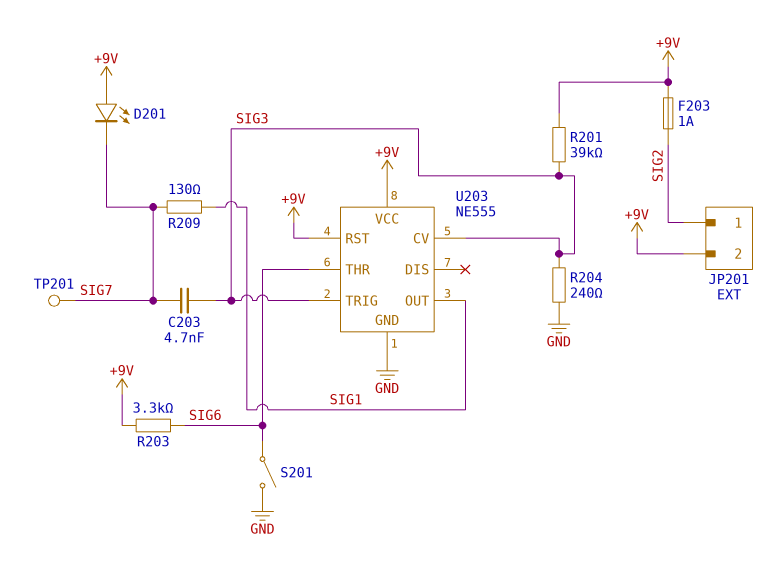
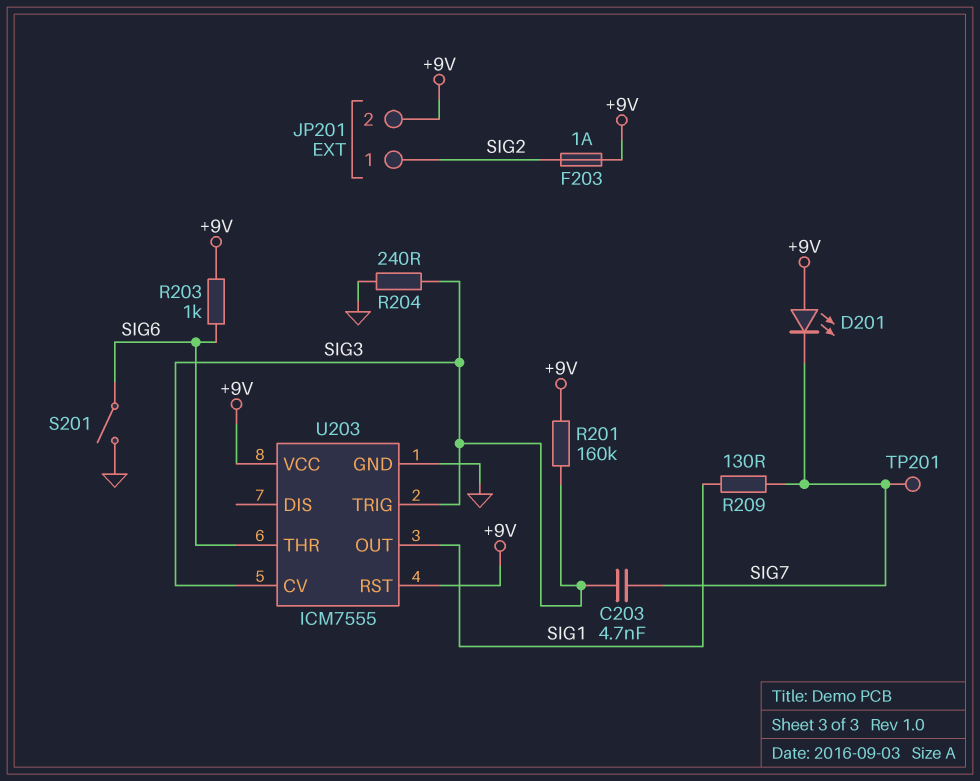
R201: 39k (+9V, SIG3) -> 160k (+9V, SIG3)
R203: 3.3k (+9V, SIG6) -> 1k (+9V, SIG6)
U203: NE555 -> ICM7555

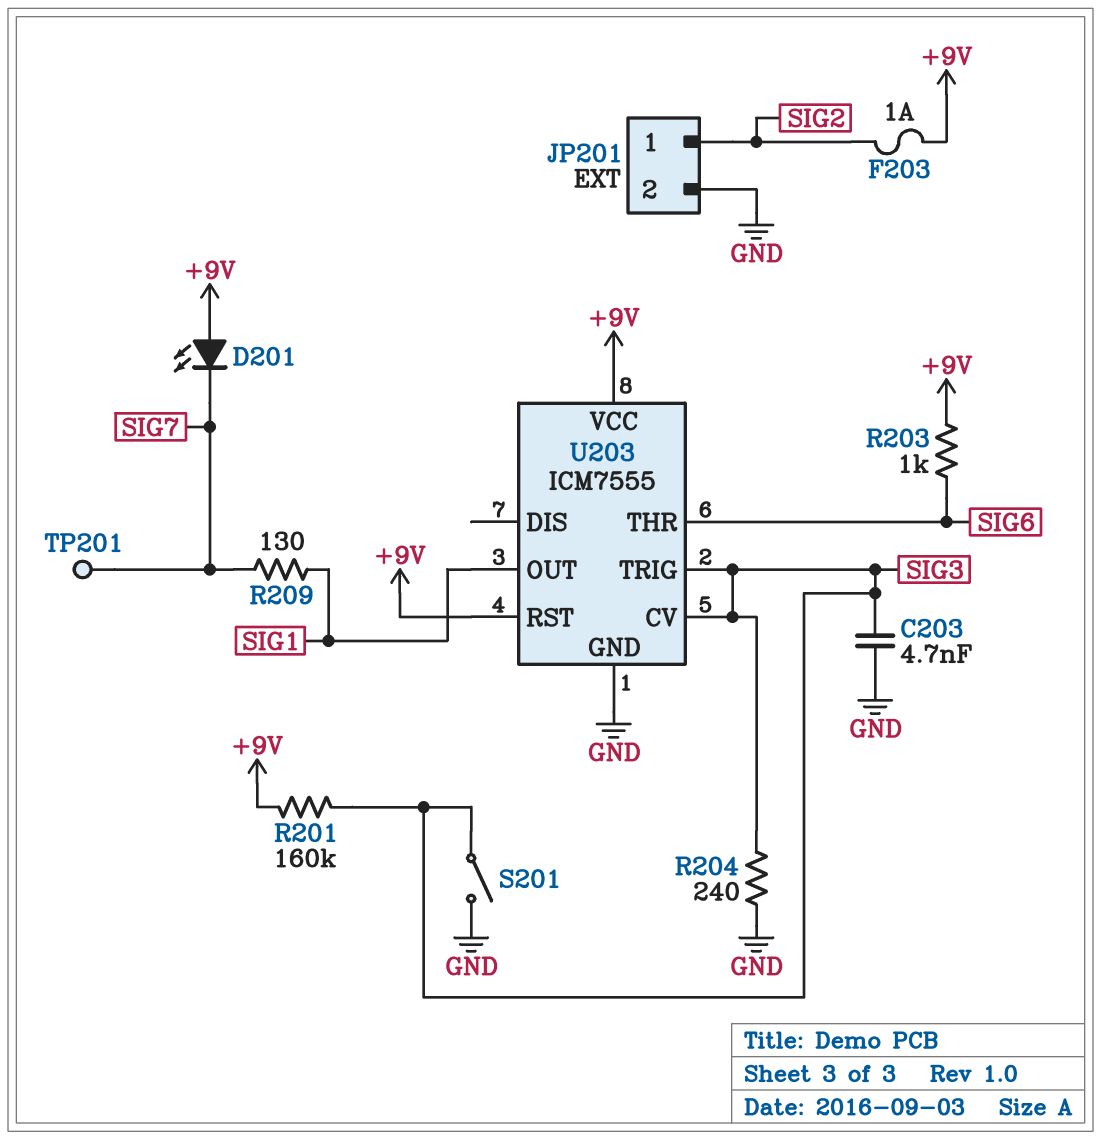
C203: 4.7nF (SIG3, SIG7) -> 4.7nF (GND, SIG3)
JP201 pin 2: +9V -> GND
S201: switch (GND, SIG6) -> switch (GND, SIG3)

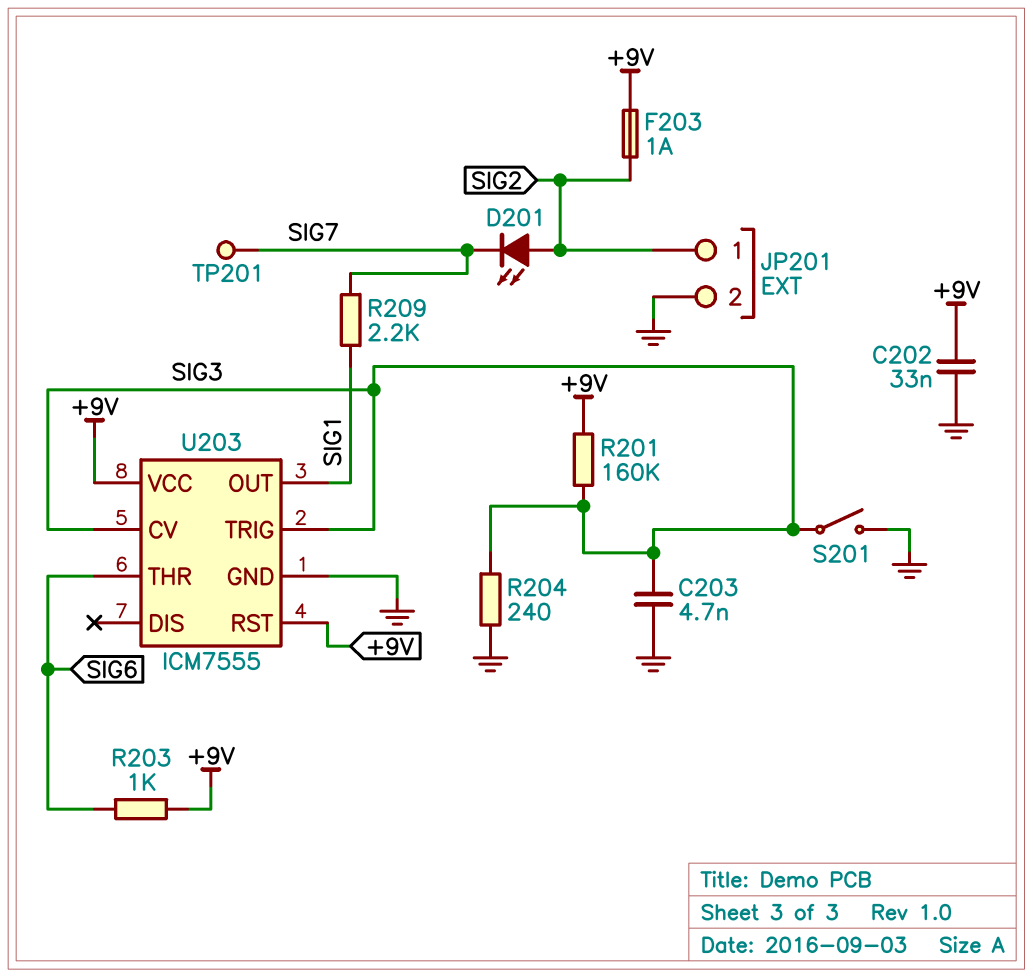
C202: none -> 33nF (+9V, GND)
D201: LED (A +9V, K SIG7) -> LED (A SIG2, K SIG7)
R209: 130 (SIG1, SIG7) -> 2.2k (SIG1, SIG7)

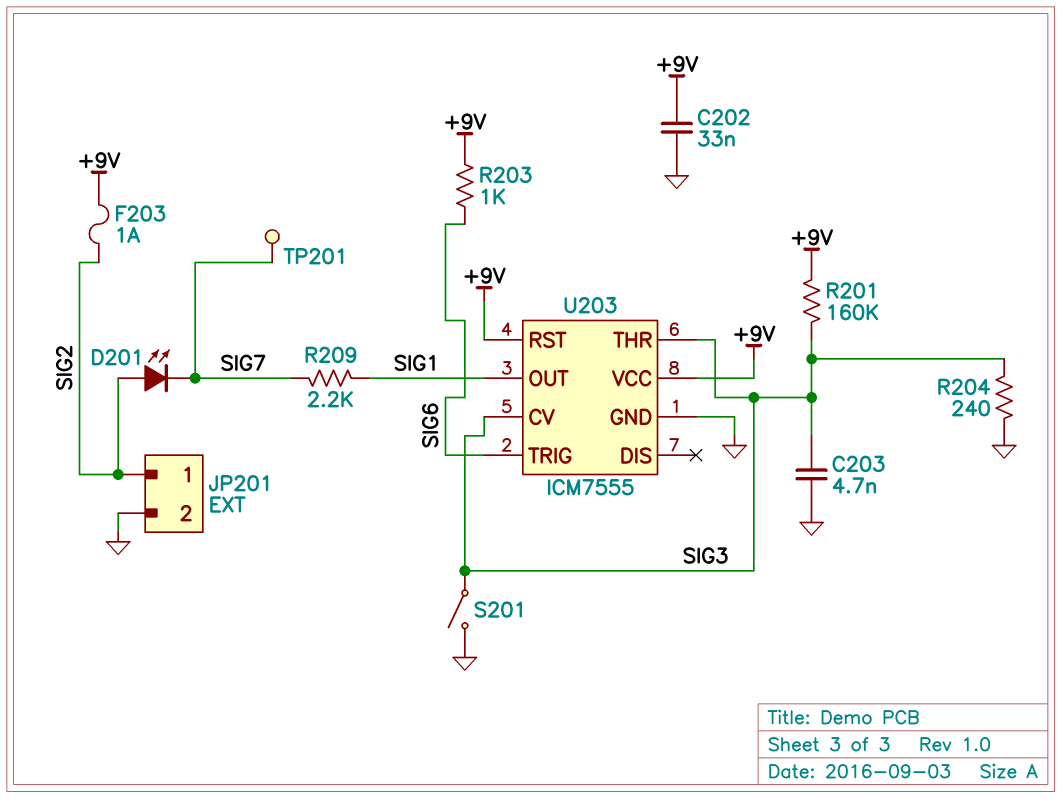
U203 pin THR: SIG6 -> SIG3
U203 pin TRIG: SIG3 -> SIG6

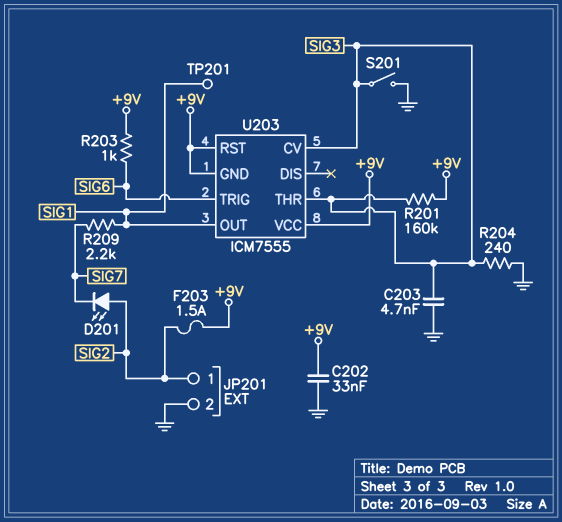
F203: 1A (+9V, SIG2) -> 1.5A (+9V, SIG2)
TP201: test point (SIG7) -> test point (SIG1)
U203 pin GND: GND -> +9V

